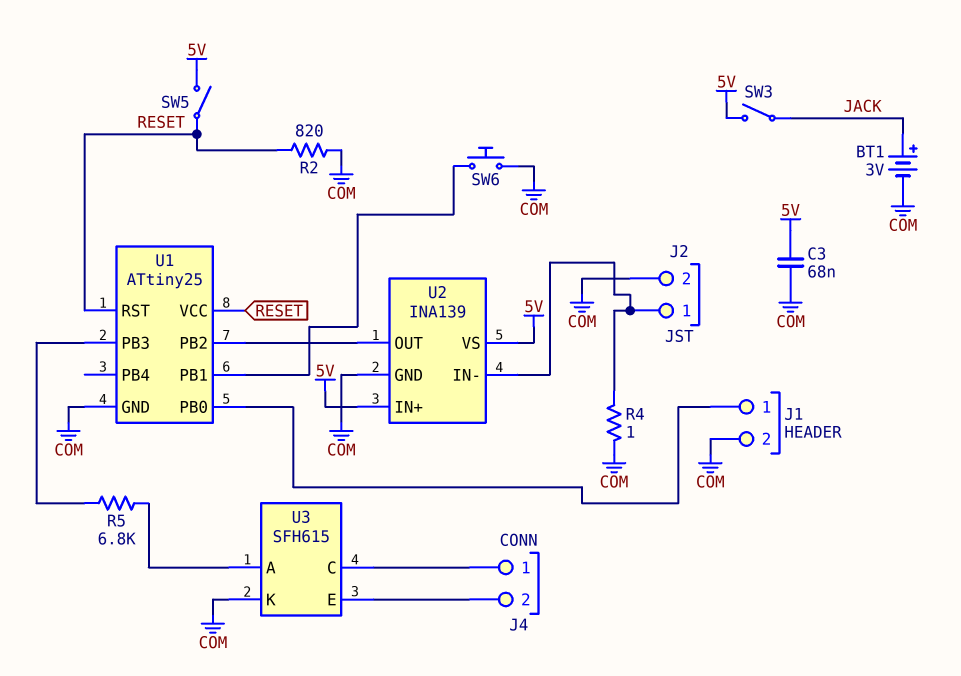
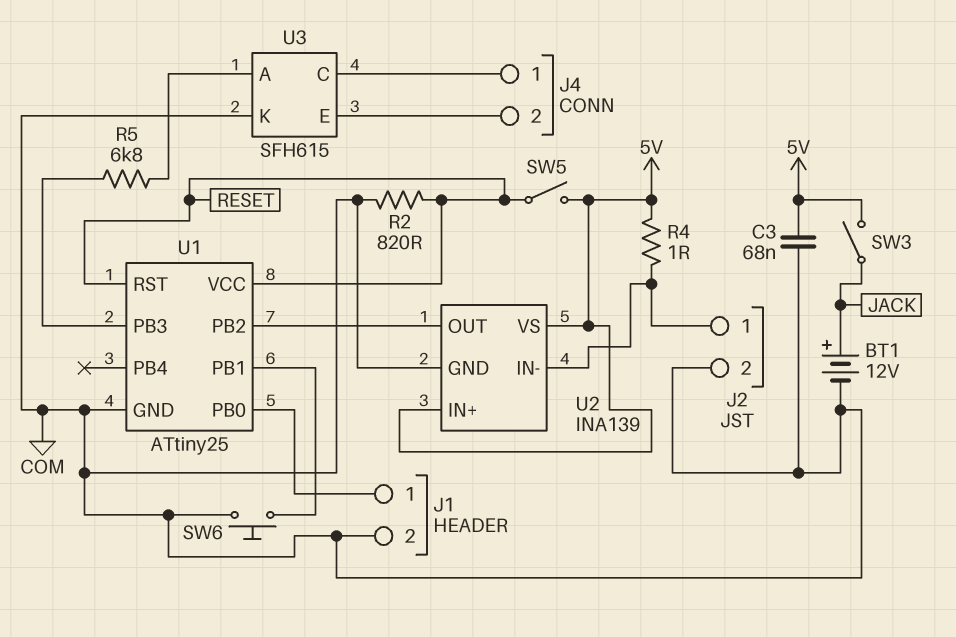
BT1: 3V (plus JACK, minus COM) -> 12V (plus JACK, minus COM)
R4: 1 (COM, J2/1) -> 1 (5V, J2/1)

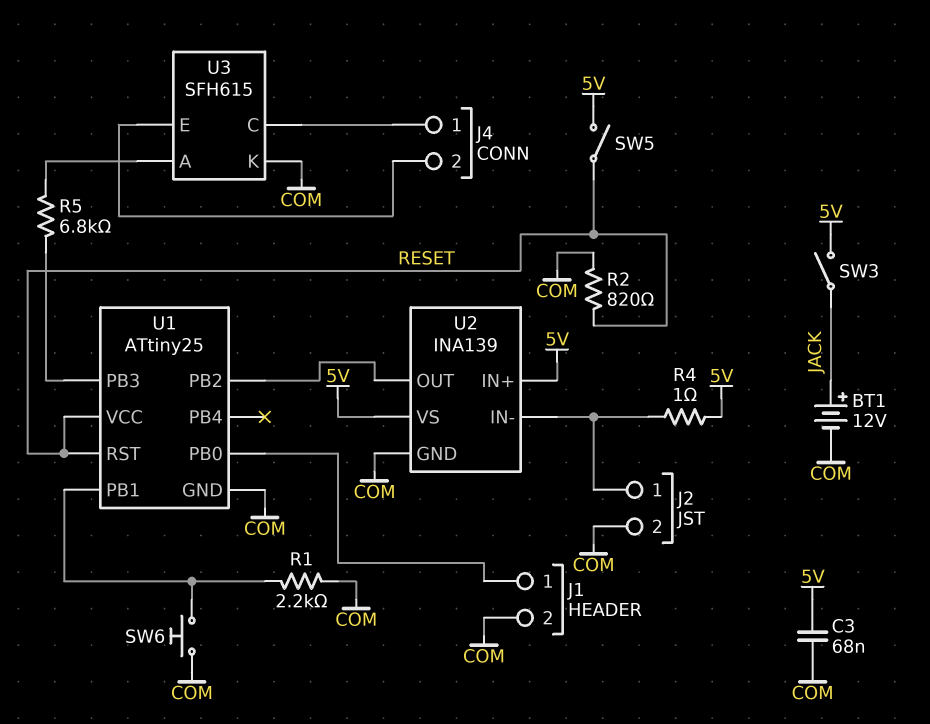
R1: none -> 2.2k (COM, U1/PB1)

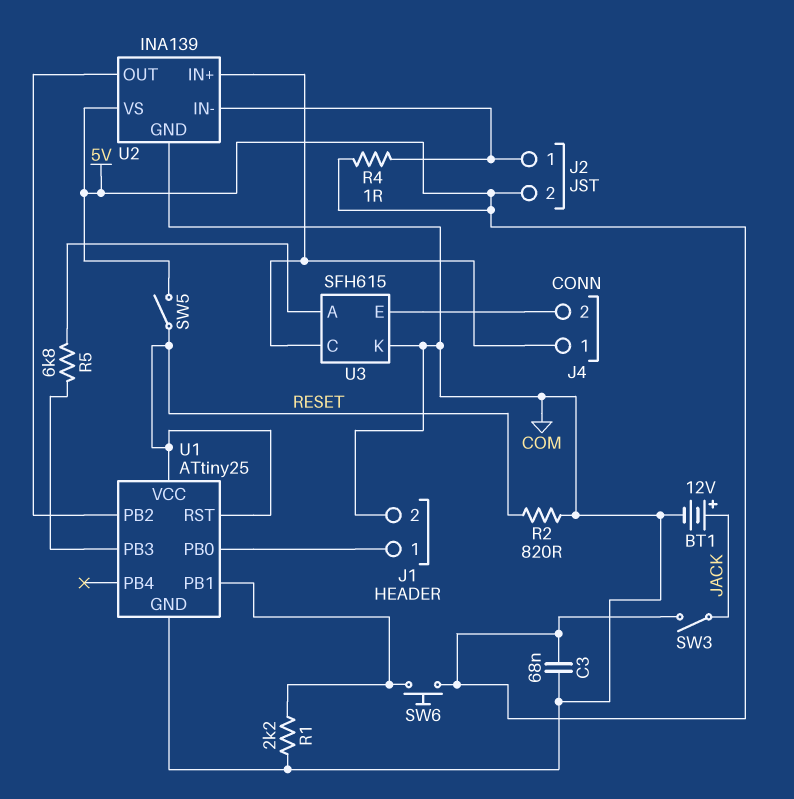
J2 pin 2: COM -> 5V
SW6: button (COM, U1/PB1) -> button (5V, U1/PB1)
U2 pin IN+: 5V -> J4/1

